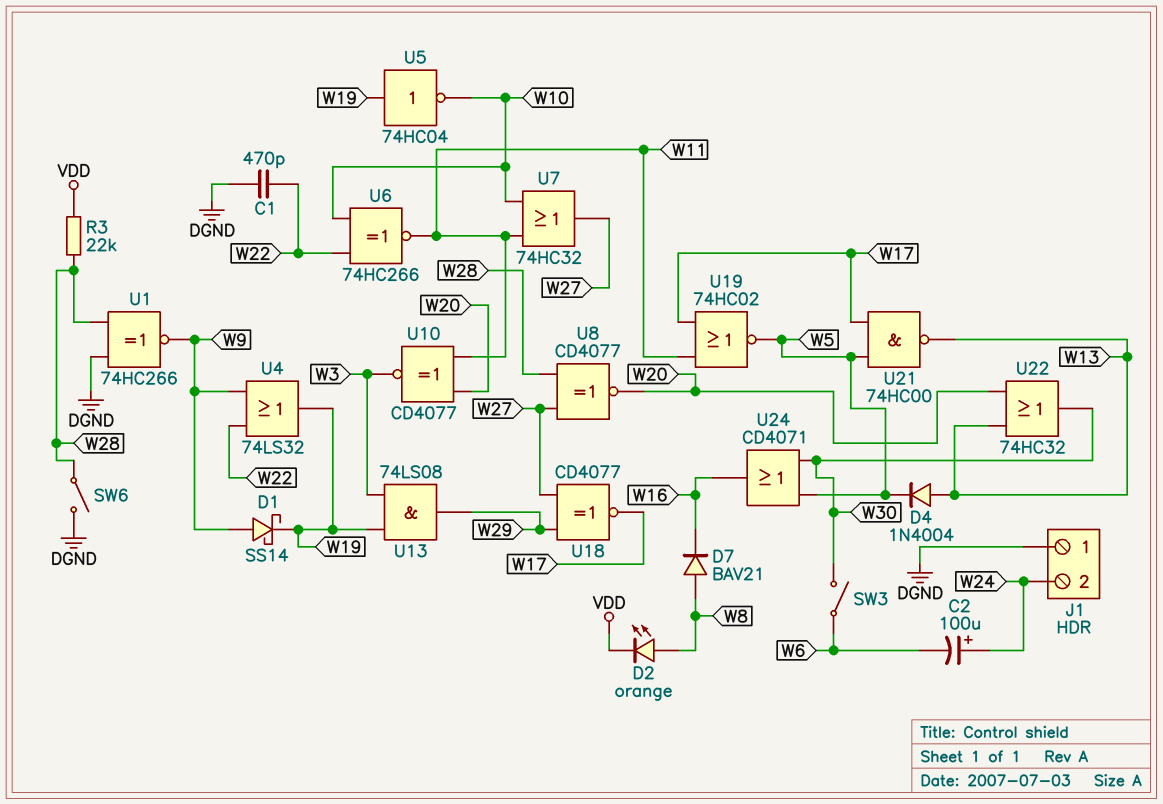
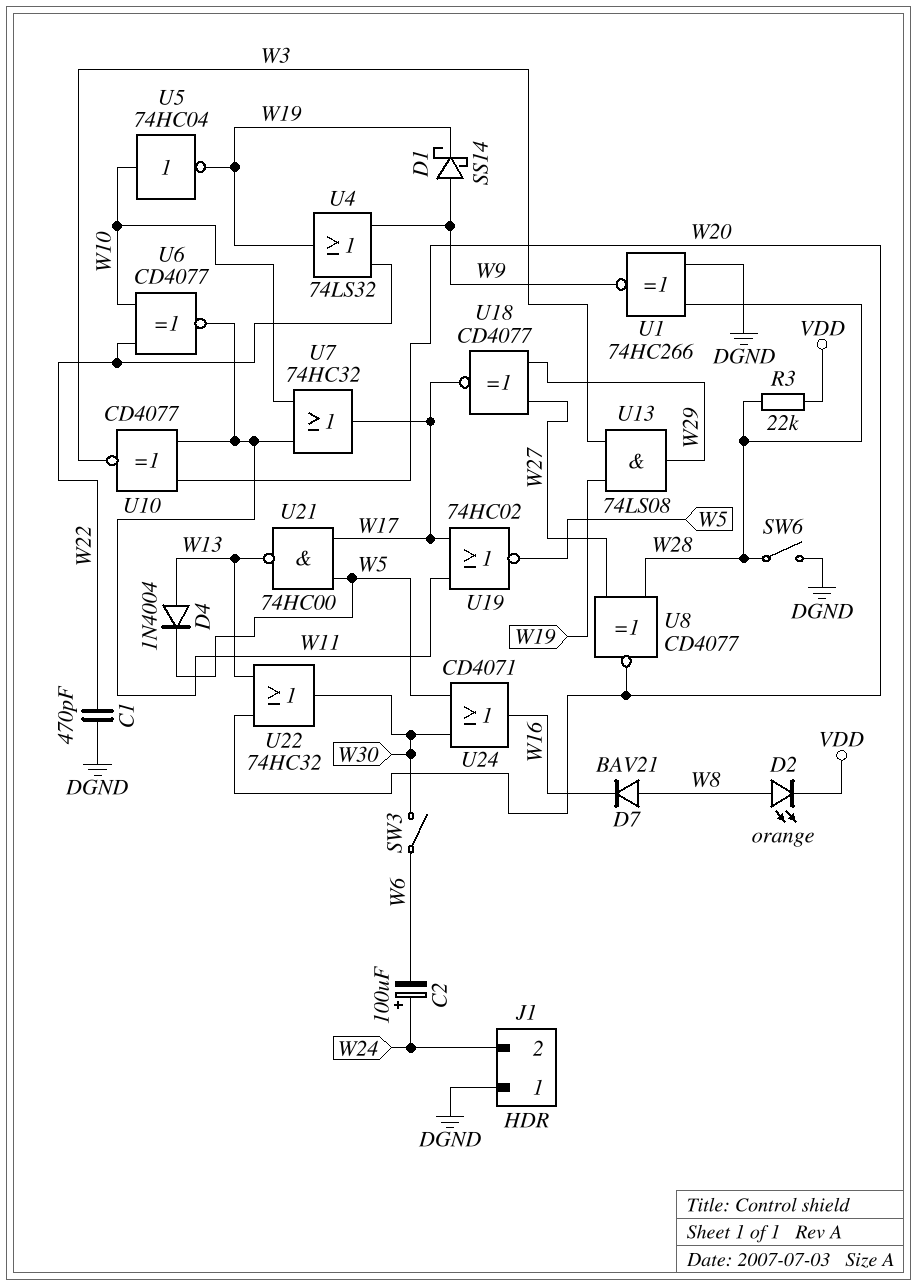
U5: NOT 74HC04 (in W19, out W10) -> NOT 74HC04 (in W10, out W19)
U6: XNOR 74HC266 (in W10, in W22, out W11) -> XNOR CD4077 (in W10, in W22, out W11)
U7: OR 74HC32 (in W10, in W11, out W27) -> OR 74HC32 (in W10, in W11, out W17)

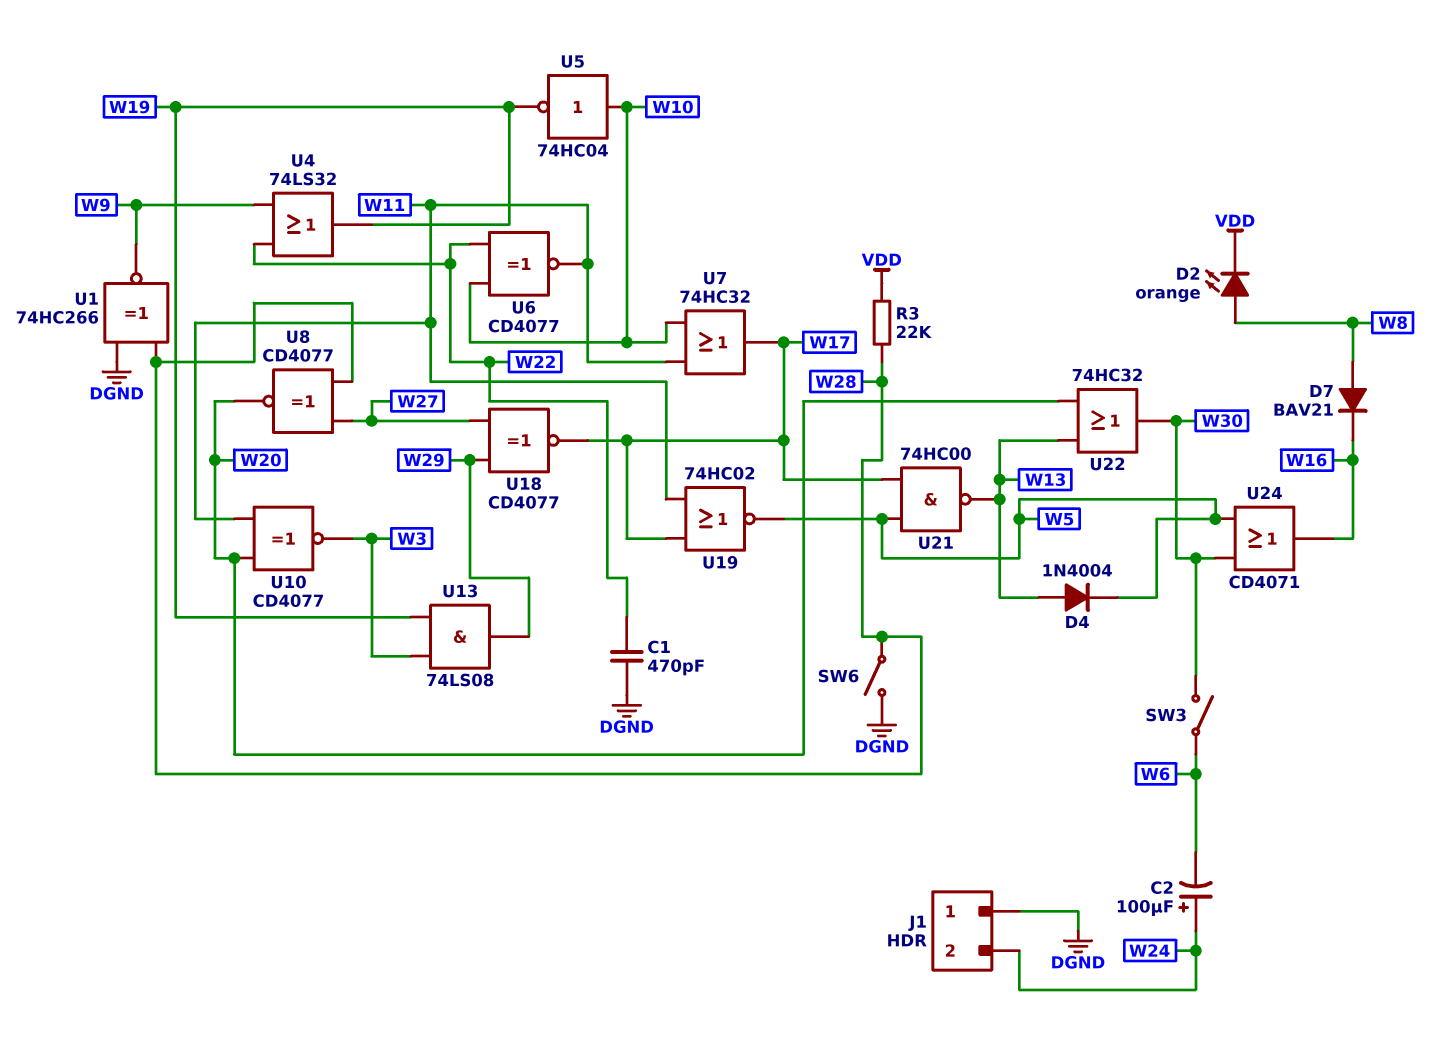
D1: schottky SS14 (A W9, K W19) -> none

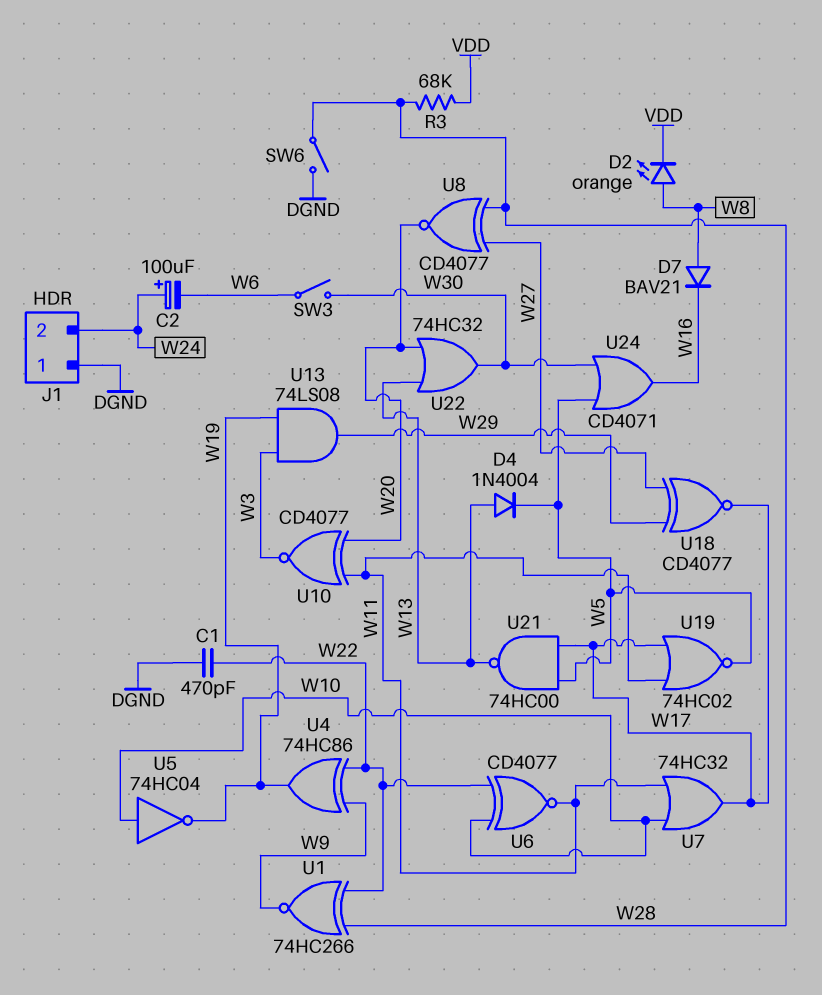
R3: 22k (VDD, W28) -> 68k (VDD, W28)
U1: XNOR 74HC266 (in DGND, in W28, out W9) -> XNOR 74HC266 (in W22, in W28, out W9)
U4: OR 74LS32 (in W9, in W22, out W19) -> XOR 74HC86 (in W9, in W22, out W19)

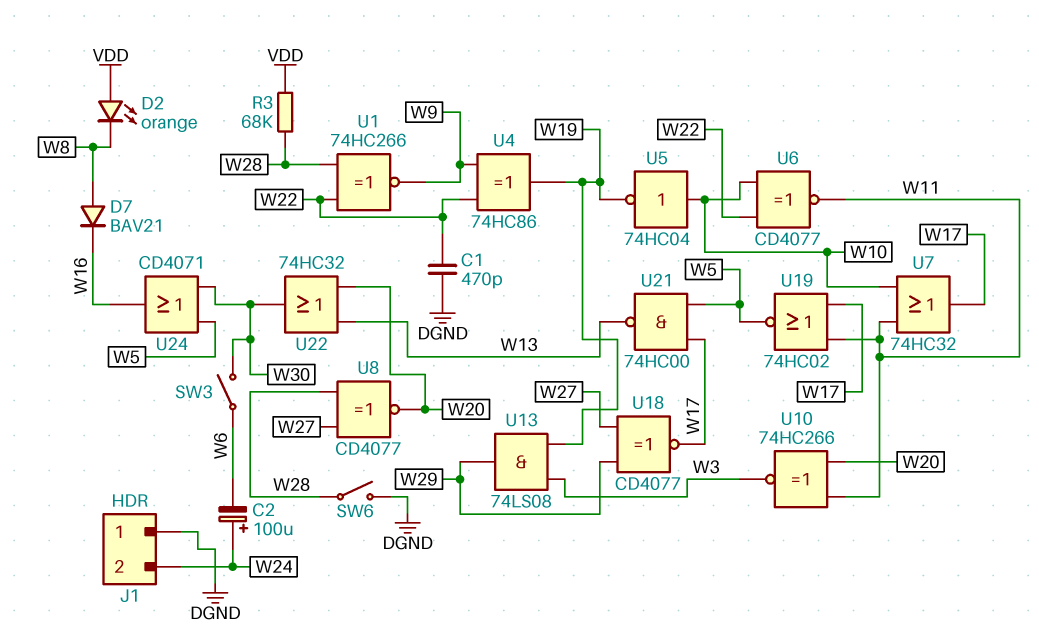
D2: LED orange (A W8, K VDD) -> LED orange (A VDD, K W8)
D4: diode 1N4004 (A W13, K W5) -> none
U10: XNOR CD4077 (in W11, in W20, out W3) -> XNOR 74HC266 (in W11, in W20, out W3)

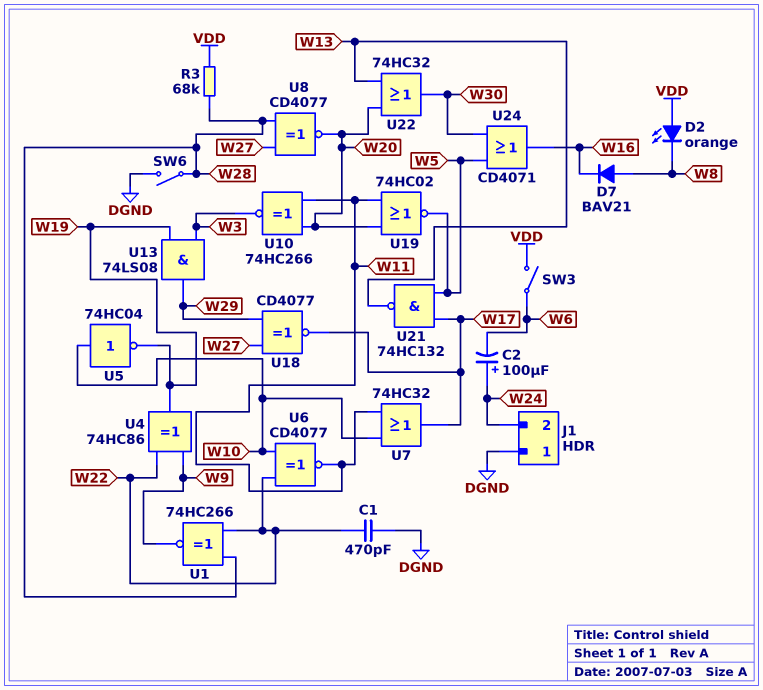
SW3: switch (W6, W30) -> switch (VDD, W6)
U19: NOR 74HC02 (in W11, in W17, out W5) -> NOR 74HC02 (in W11, in W20, out W5)
U21: NAND 74HC00 (in W5, in W17, out W13) -> NAND 74HC132 (in W5, in W17, out W13)

